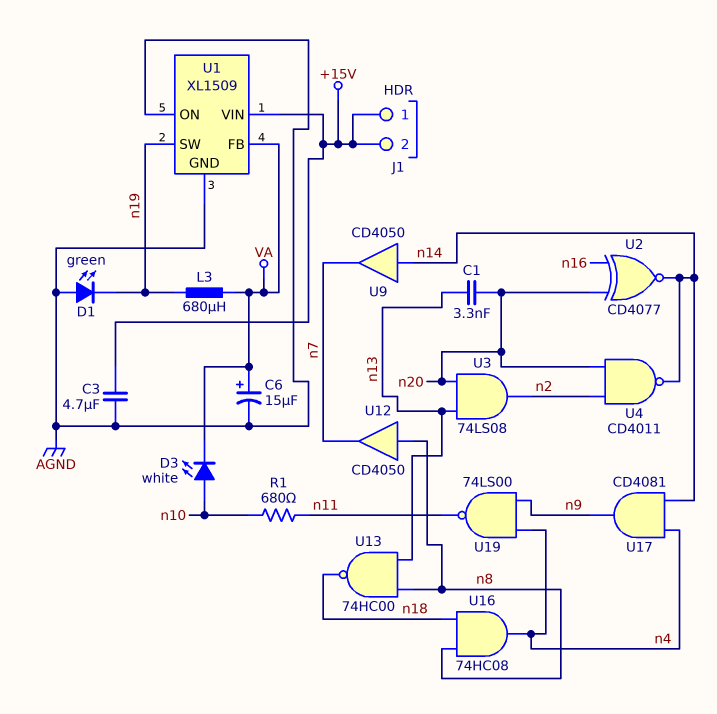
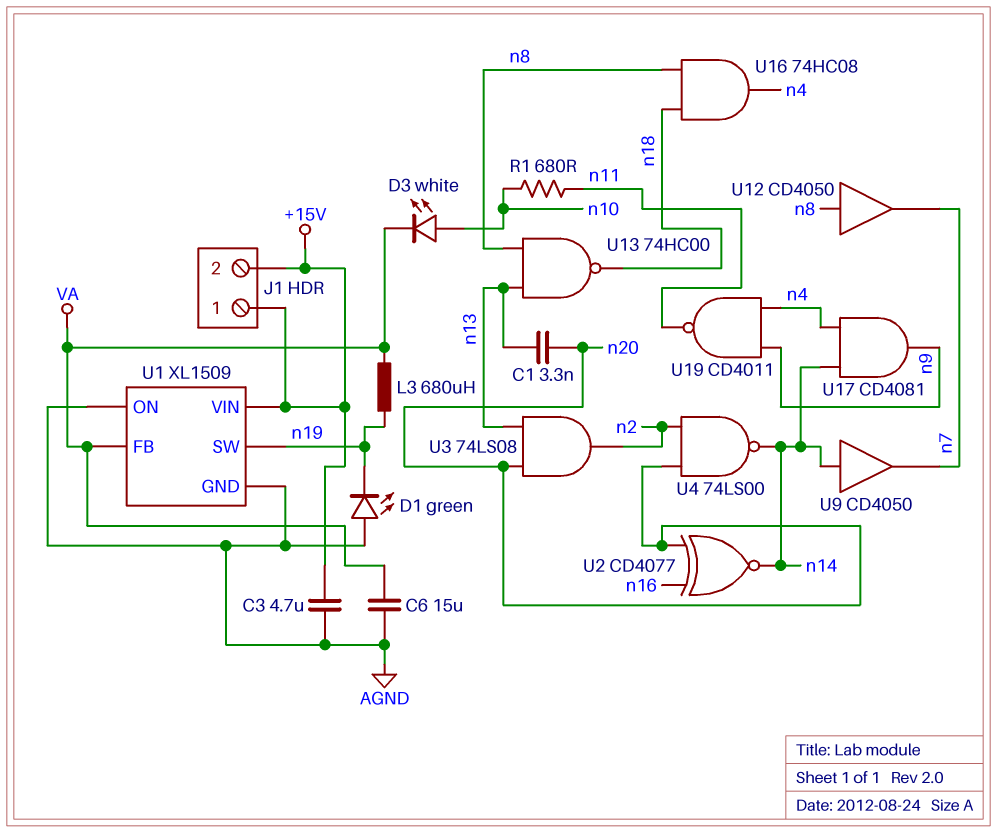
C6: 15uF (plus VA, minus AGND) -> 15uF (AGND, VA)
U4: NAND CD4011 (in n2, in n20, out n14) -> NAND 74LS00 (in n2, in n20, out n14)
U19: NAND 74LS00 (in n4, in n9, out n11) -> NAND CD4011 (in n4, in n9, out n11)

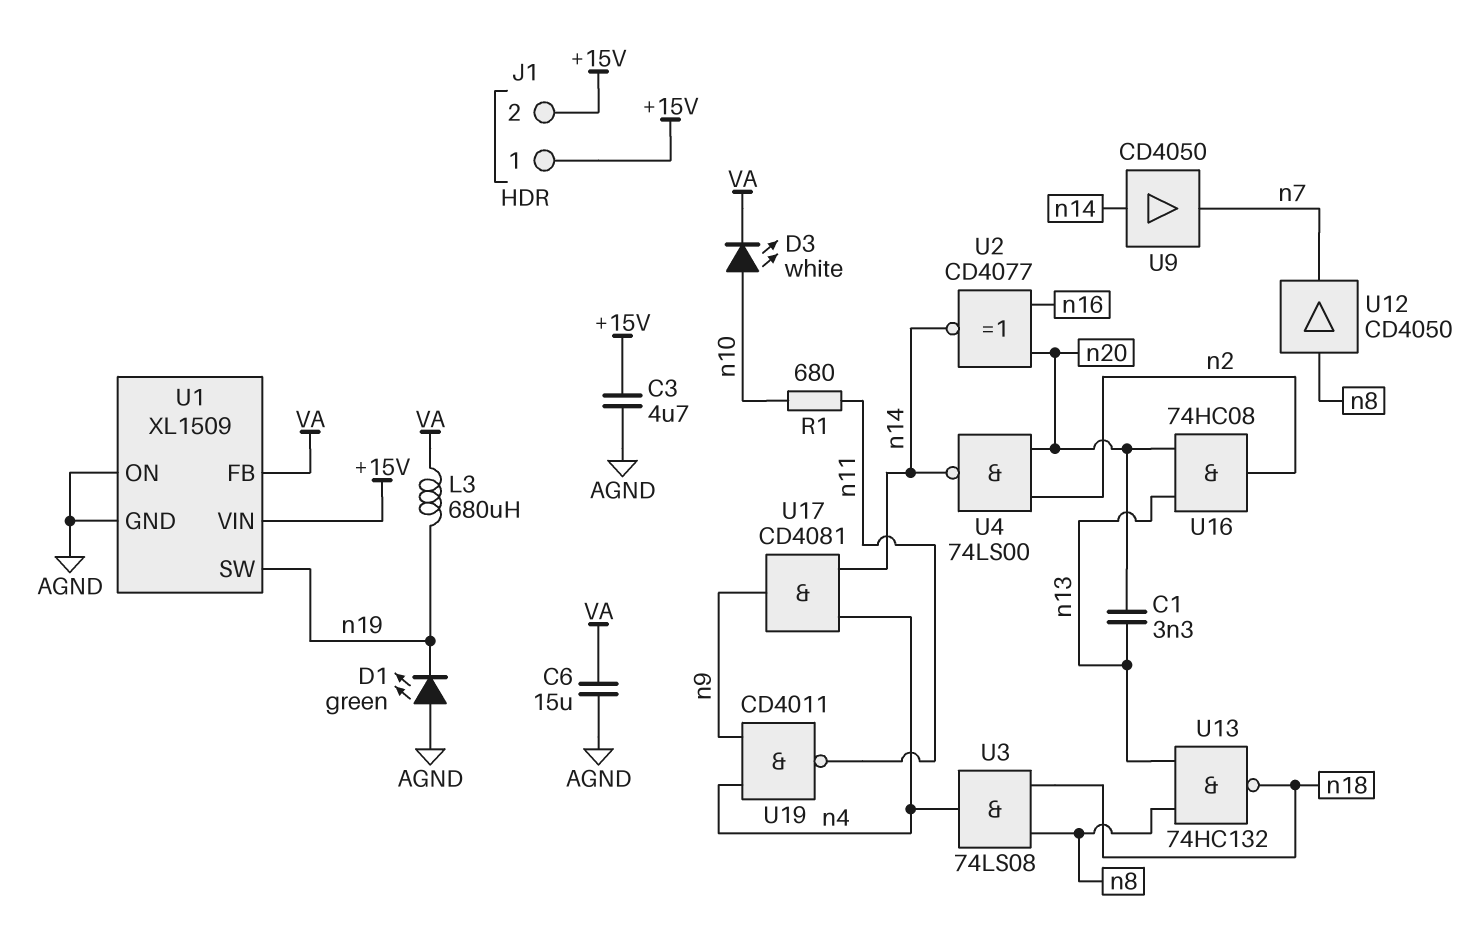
U3: AND 74LS08 (in n13, in n20, out n2) -> AND 74LS08 (in n8, in n18, out n4)
U13: NAND 74HC00 (in n8, in n13, out n18) -> NAND 74HC132 (in n8, in n13, out n18)
U16: AND 74HC08 (in n8, in n18, out n4) -> AND 74HC08 (in n13, in n20, out n2)

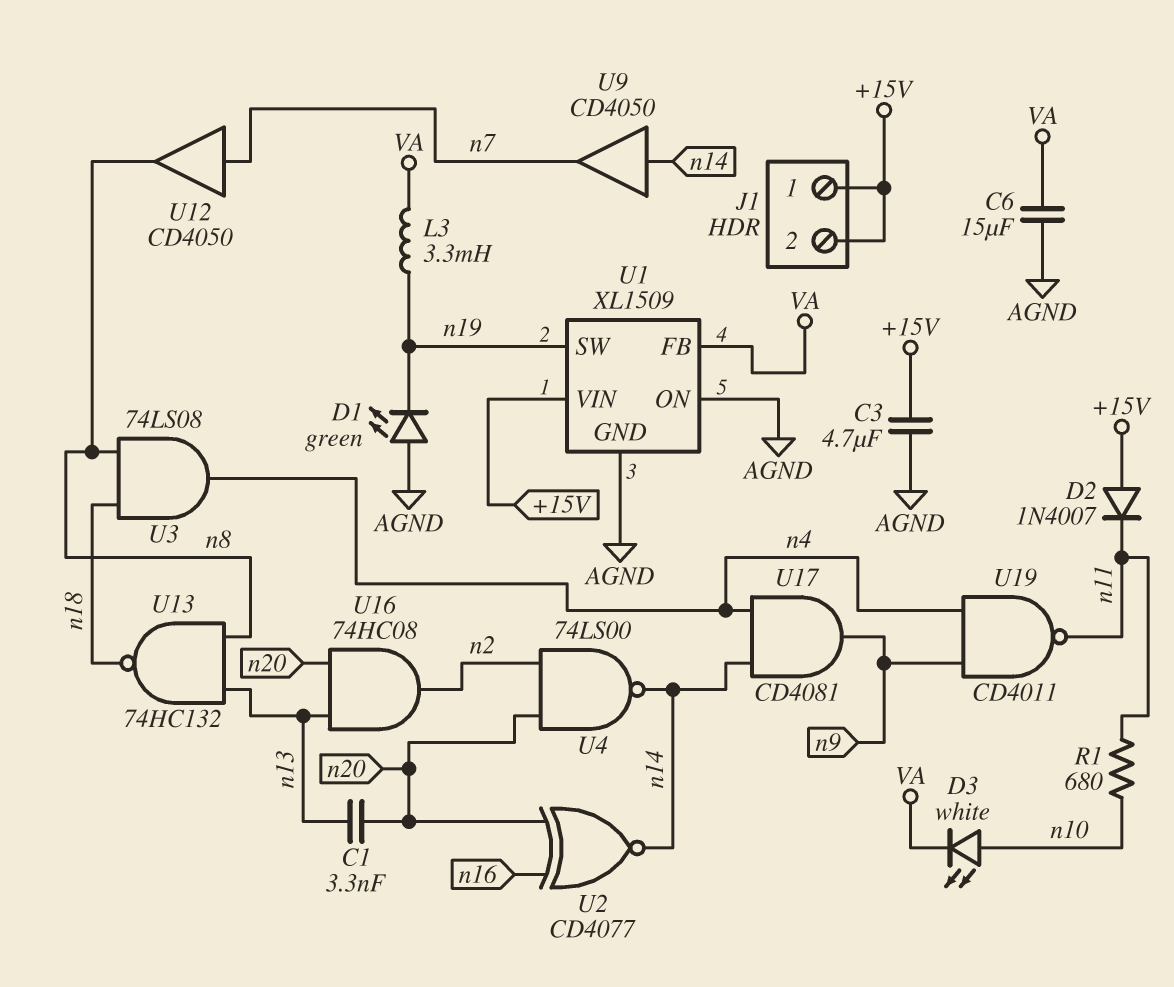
D2: none -> diode 1N4007 (A +15V, K n11)
L3: 680uH (VA, n19) -> 3.3mH (VA, n19)
U12: buffer CD4050 (in n8, out n7) -> buffer CD4050 (in n7, out n8)

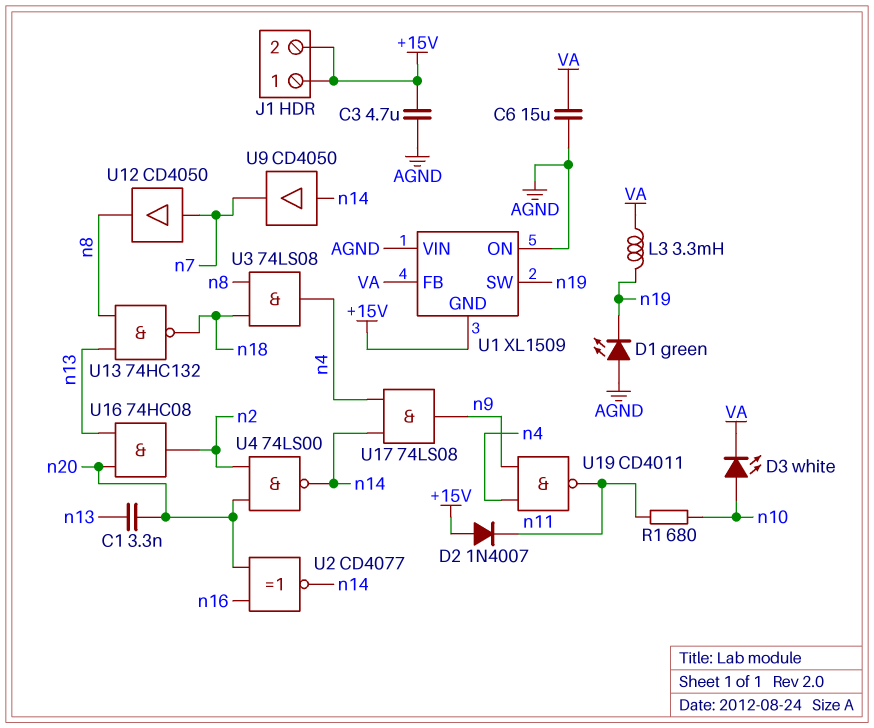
U1 pin GND: AGND -> +15V
U1 pin VIN: +15V -> AGND
U17: AND CD4081 (in n4, in n14, out n9) -> AND 74LS08 (in n4, in n14, out n9)

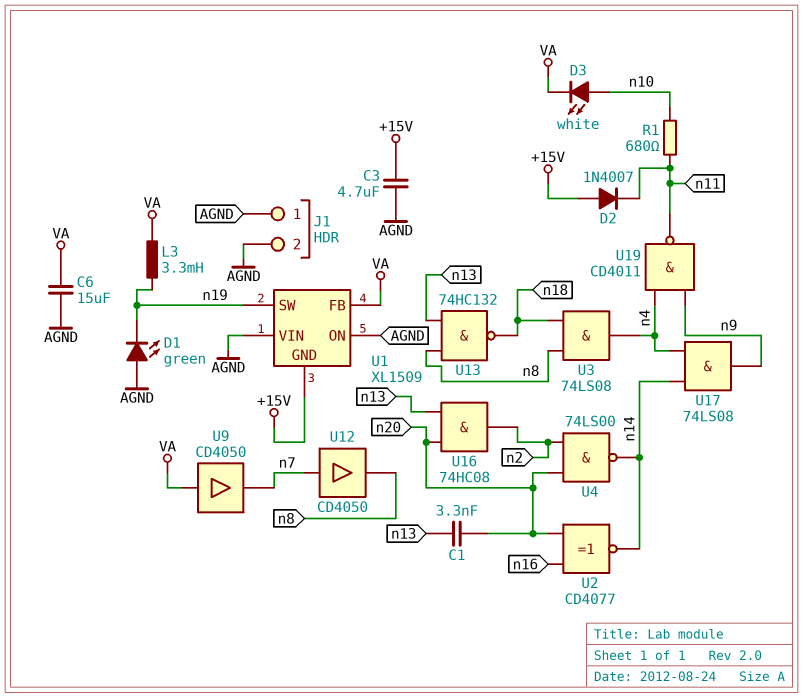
J1 pin 1: +15V -> AGND
J1 pin 2: +15V -> AGND
U9: buffer CD4050 (in n14, out n7) -> buffer CD4050 (in VA, out n7)

